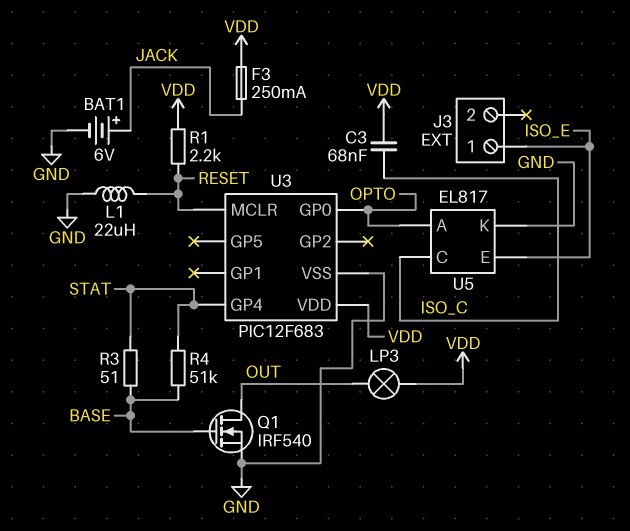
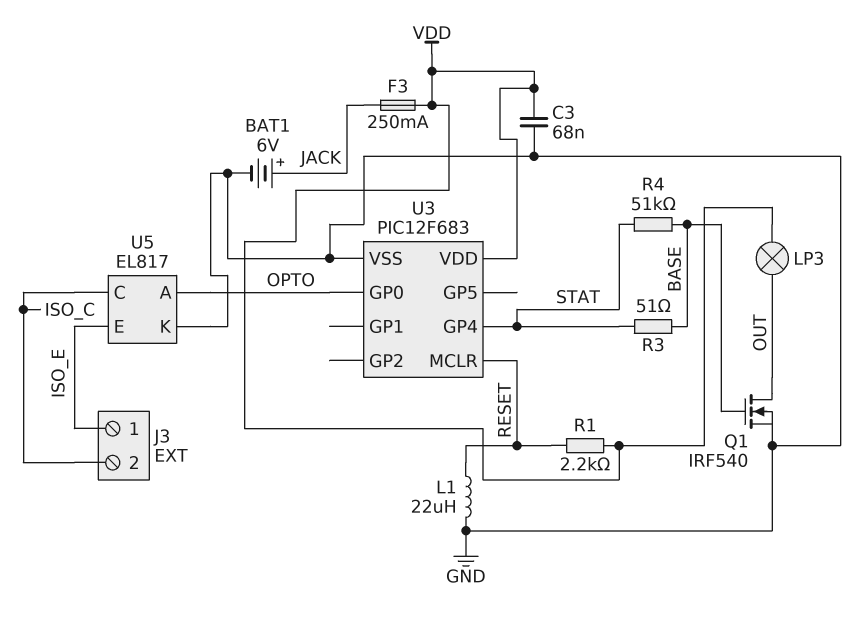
C3: 68nF (ISO_C, VDD) -> 68nF (GND, VDD)
J3 pin 2: none -> ISO_C

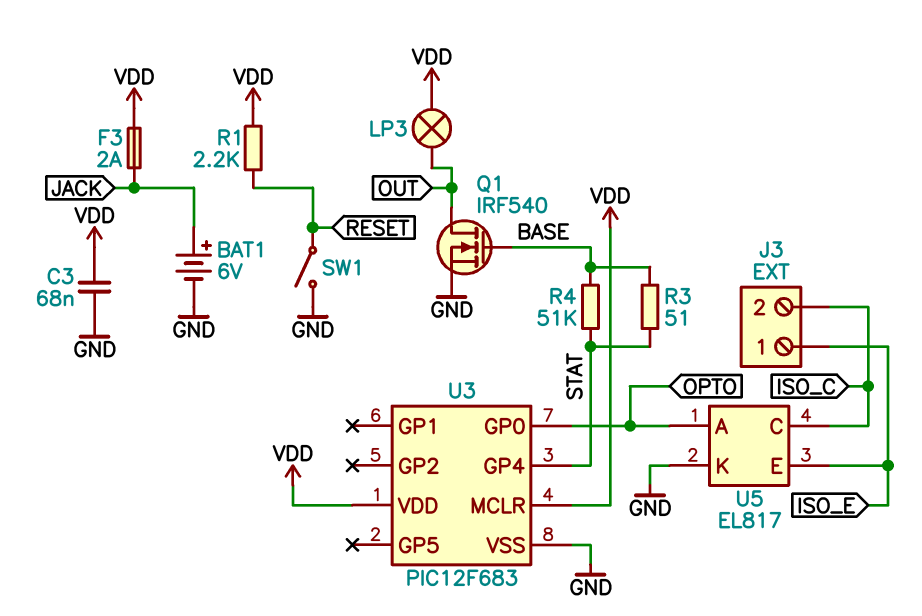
F3: 250mA (JACK, VDD) -> 2A (JACK, VDD)
L1: 22uH (GND, RESET) -> none
SW1: none -> switch (GND, RESET)
U3 pin MCLR: RESET -> VDD

